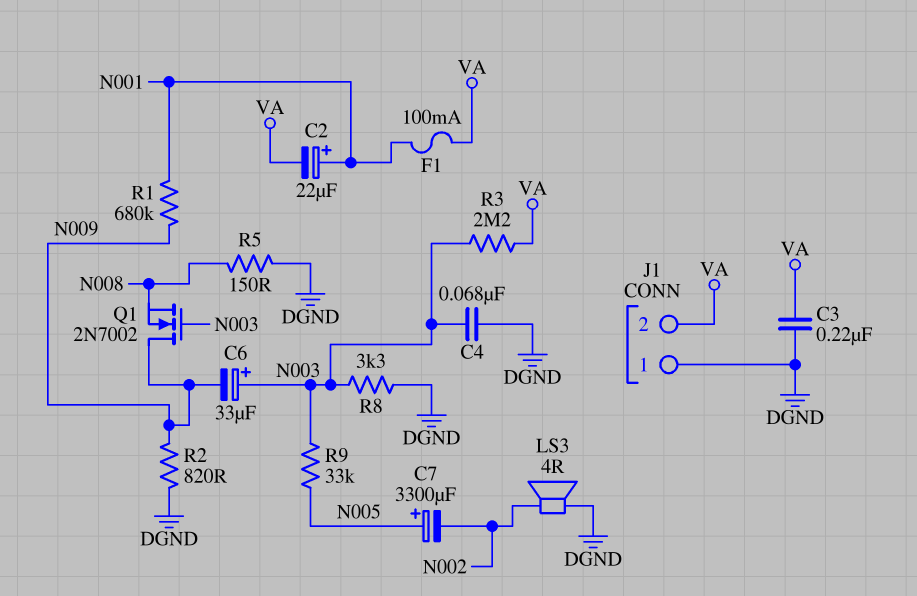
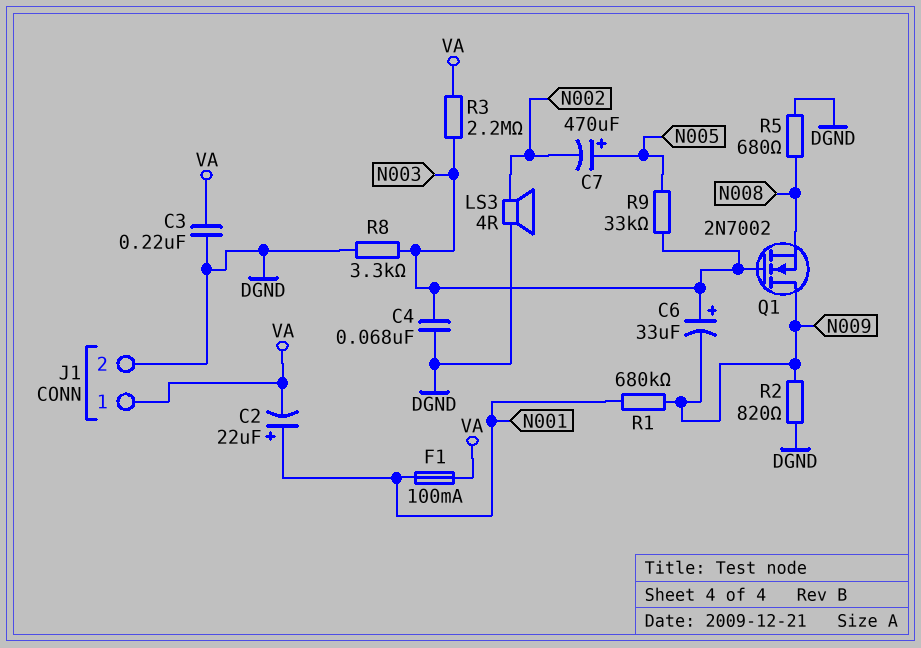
C7: 3300uF (plus N005, minus N002) -> 470uF (plus N005, minus N002)
J1 pin 1: DGND -> VA
J1 pin 2: VA -> DGND
R5: 150 (DGND, N008) -> 680 (DGND, N008)

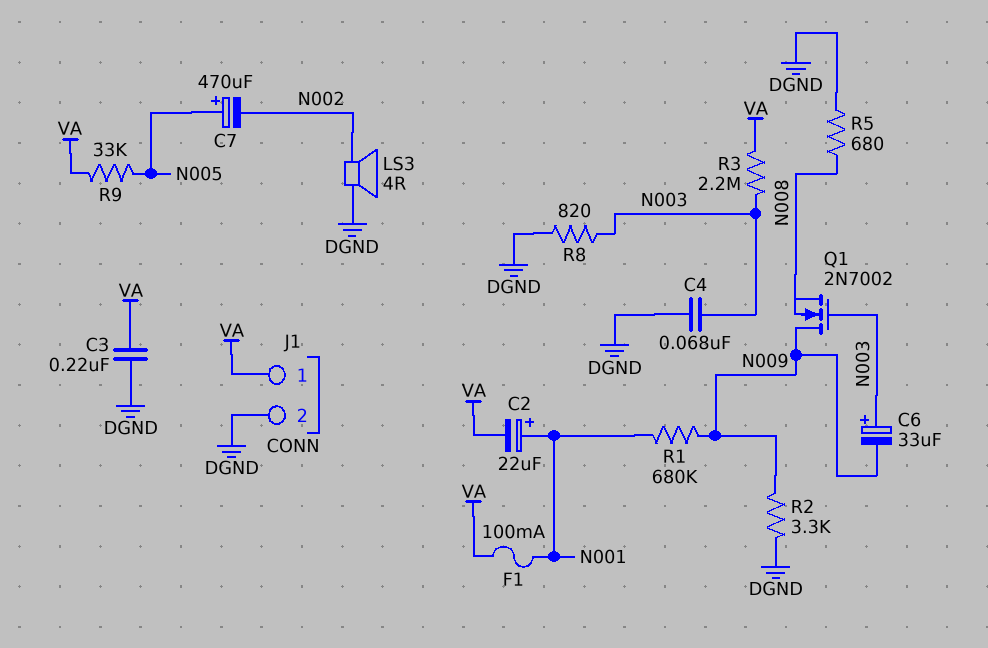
R2: 820 (DGND, N009) -> 3.3k (DGND, N009)
R8: 3.3k (DGND, N003) -> 820 (DGND, N003)
R9: 33k (N003, N005) -> 33k (N005, VA)

